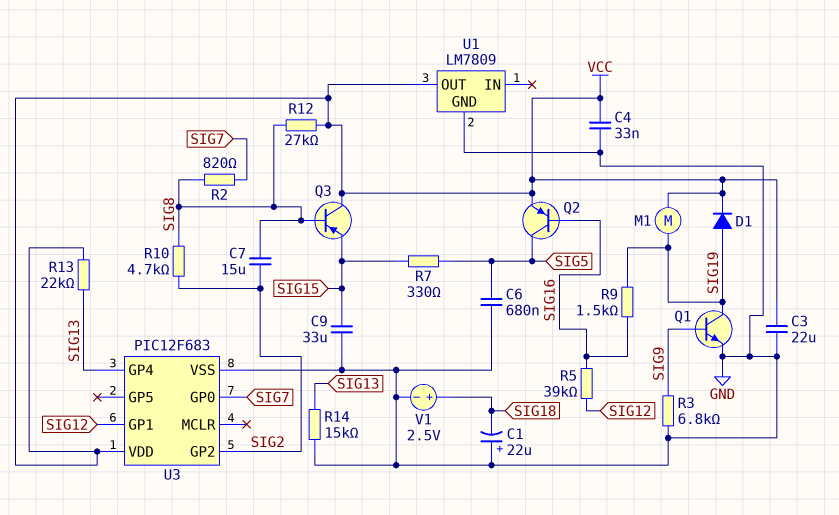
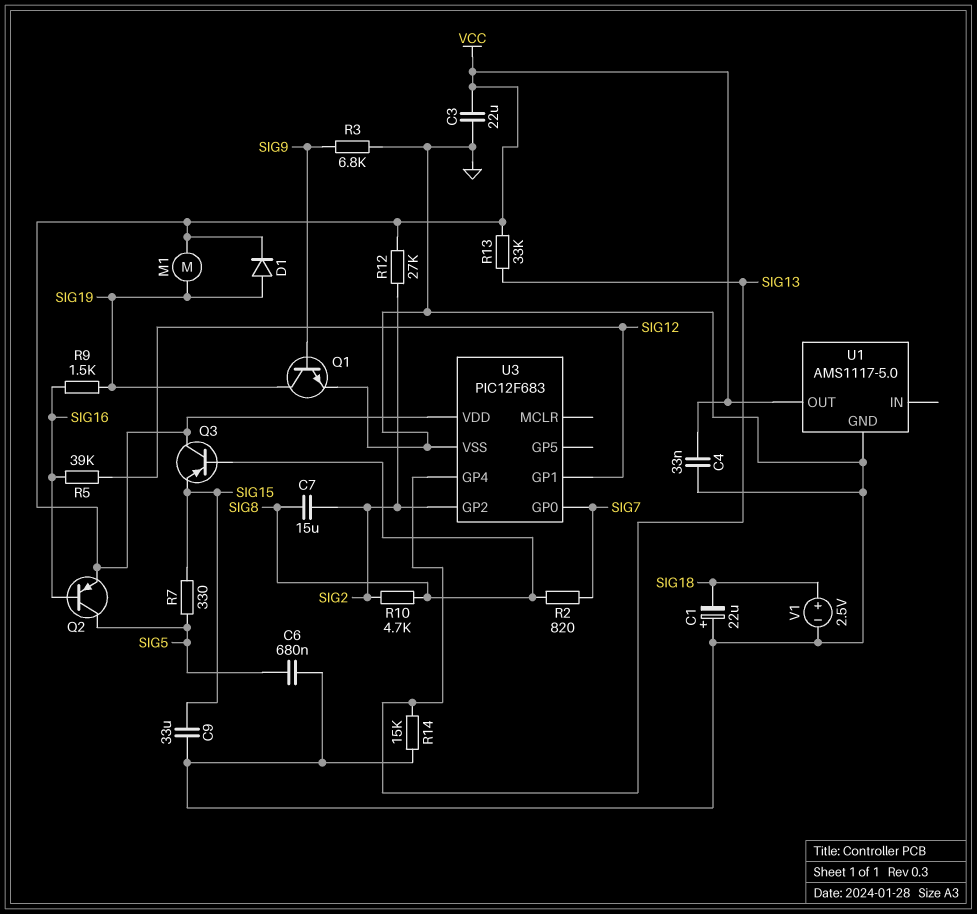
R12: 27k (SIG8, VCC) -> 27k (SIG2, VCC)
R13: 22k (SIG13, VCC) -> 33k (SIG13, VCC)
U1: LM7809 -> AMS1117-5.0

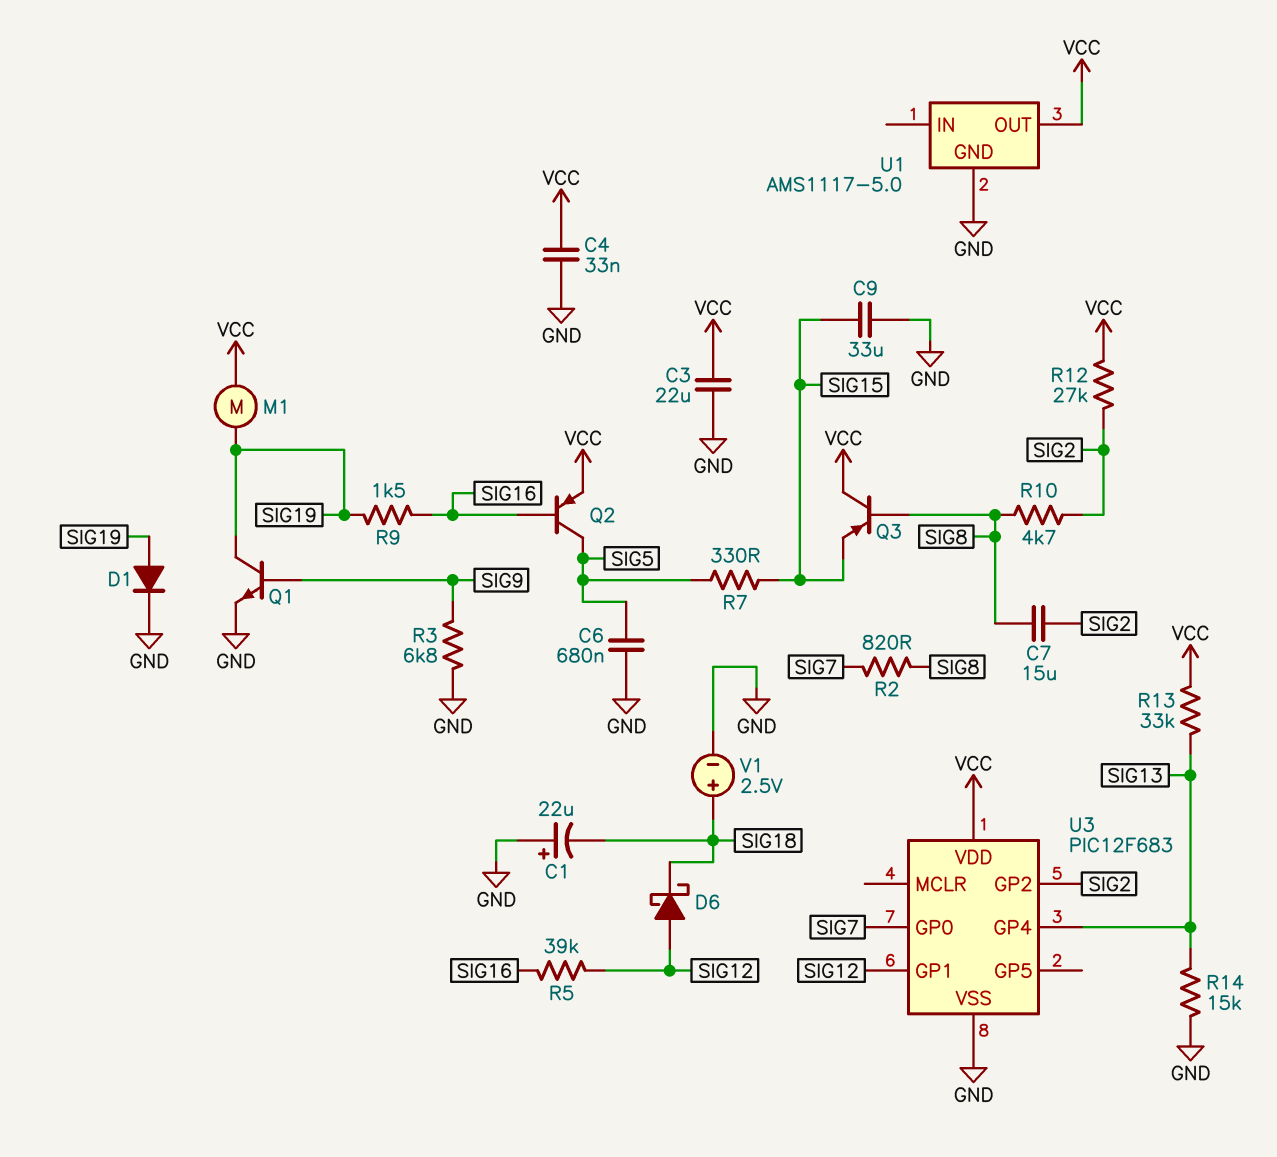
D1: diode (A SIG19, K VCC) -> diode (A SIG19, K GND)
D6: none -> schottky (A SIG12, K SIG18)

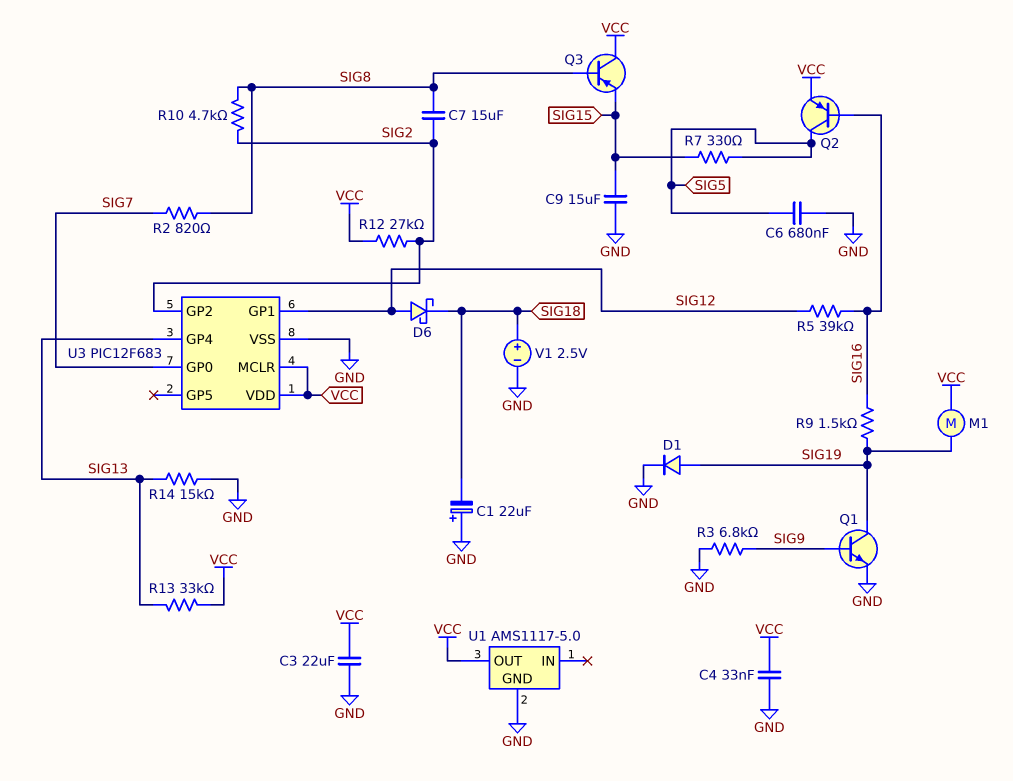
C9: 33uF (GND, SIG15) -> 15uF (GND, SIG15)
U3 pin MCLR: none -> VCC

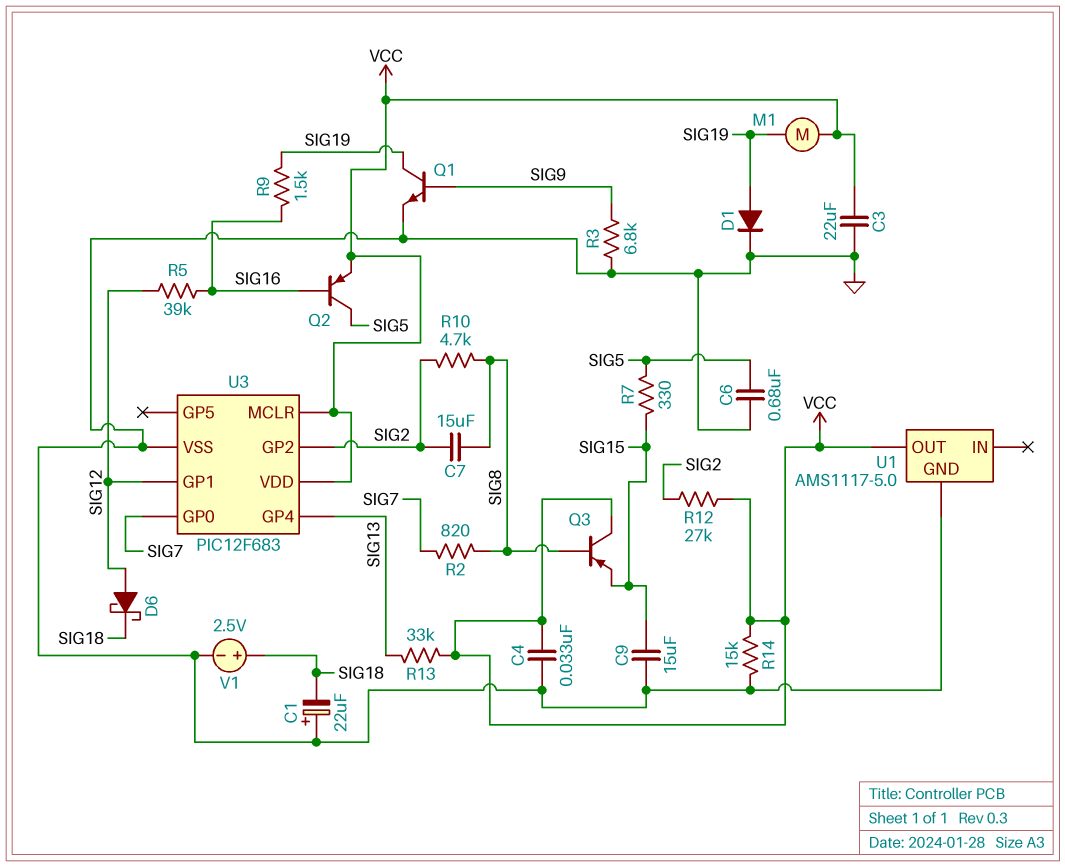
R14: 15k (GND, SIG13) -> 15k (GND, VCC)

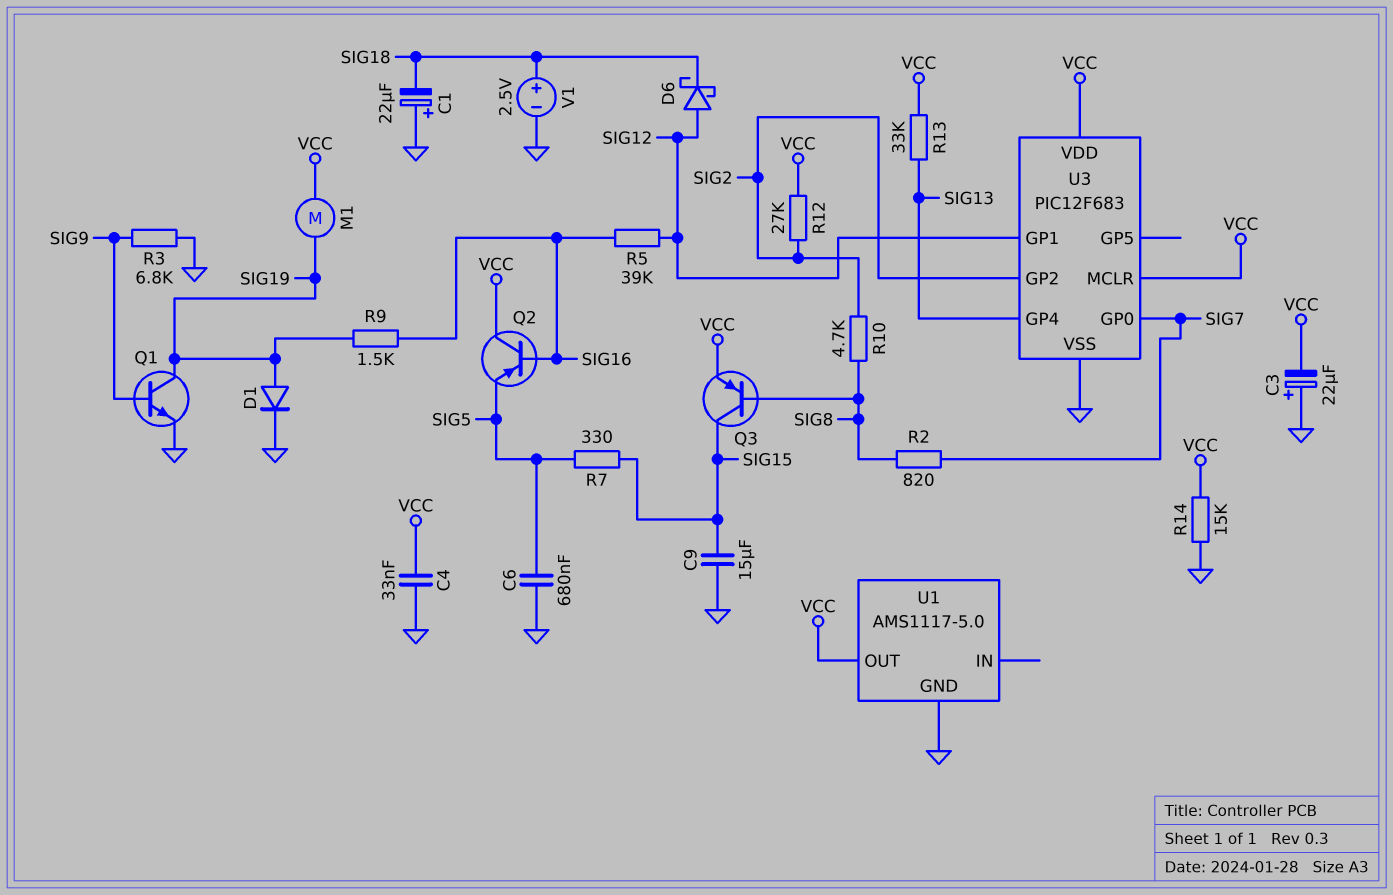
C3: 22uF (GND, VCC) -> 22uF (plus GND, minus VCC)
C7: 15uF (SIG2, SIG8) -> none
Q2: PNP (B SIG16, C SIG5, E VCC) -> PNP (B SIG16, C VCC, E SIG5)
Q3: PNP (B SIG8, C VCC, E SIG15) -> PNP (B SIG8, C SIG15, E VCC)

